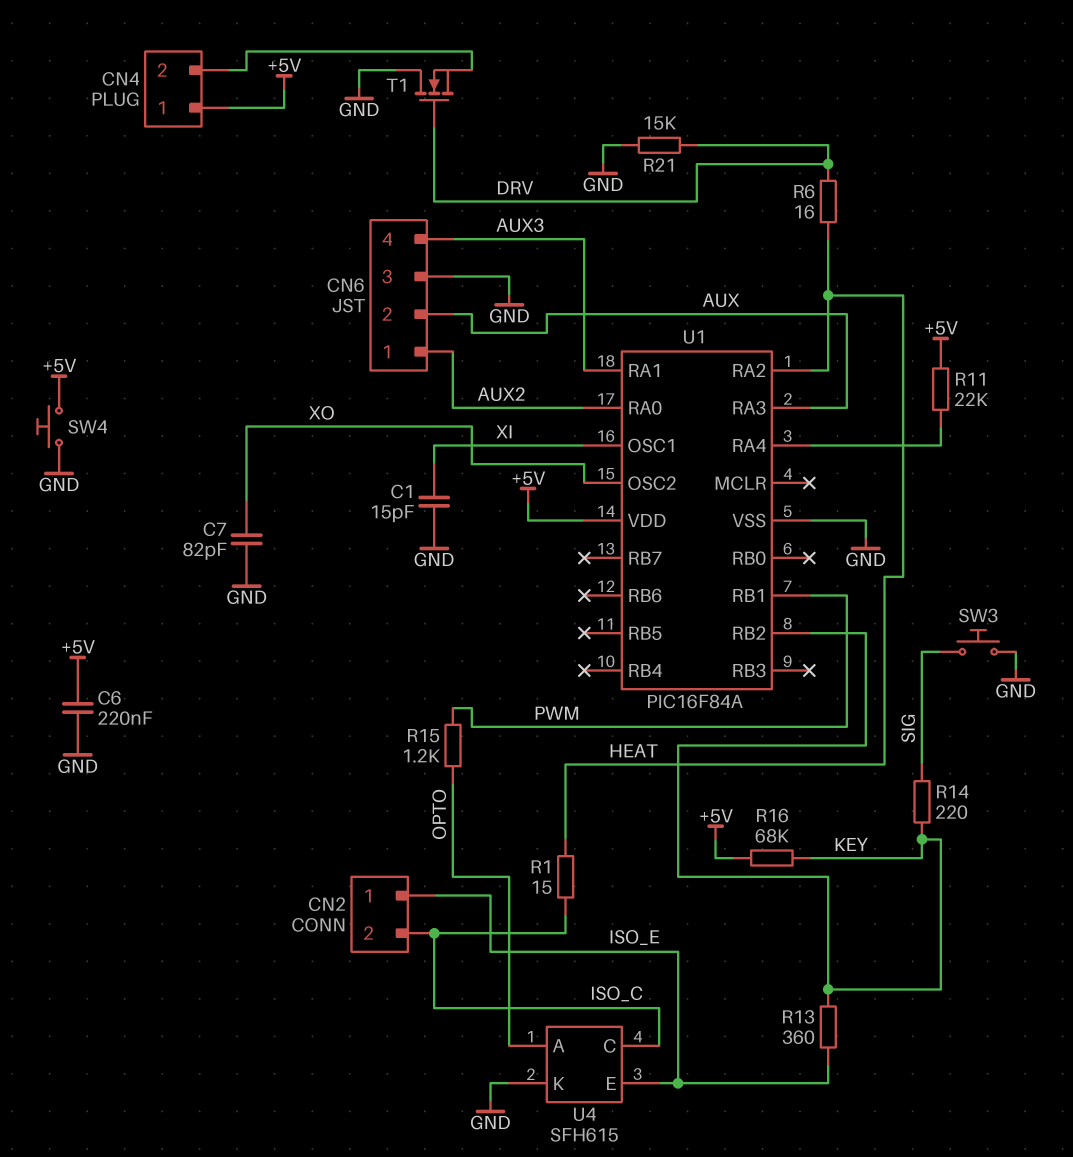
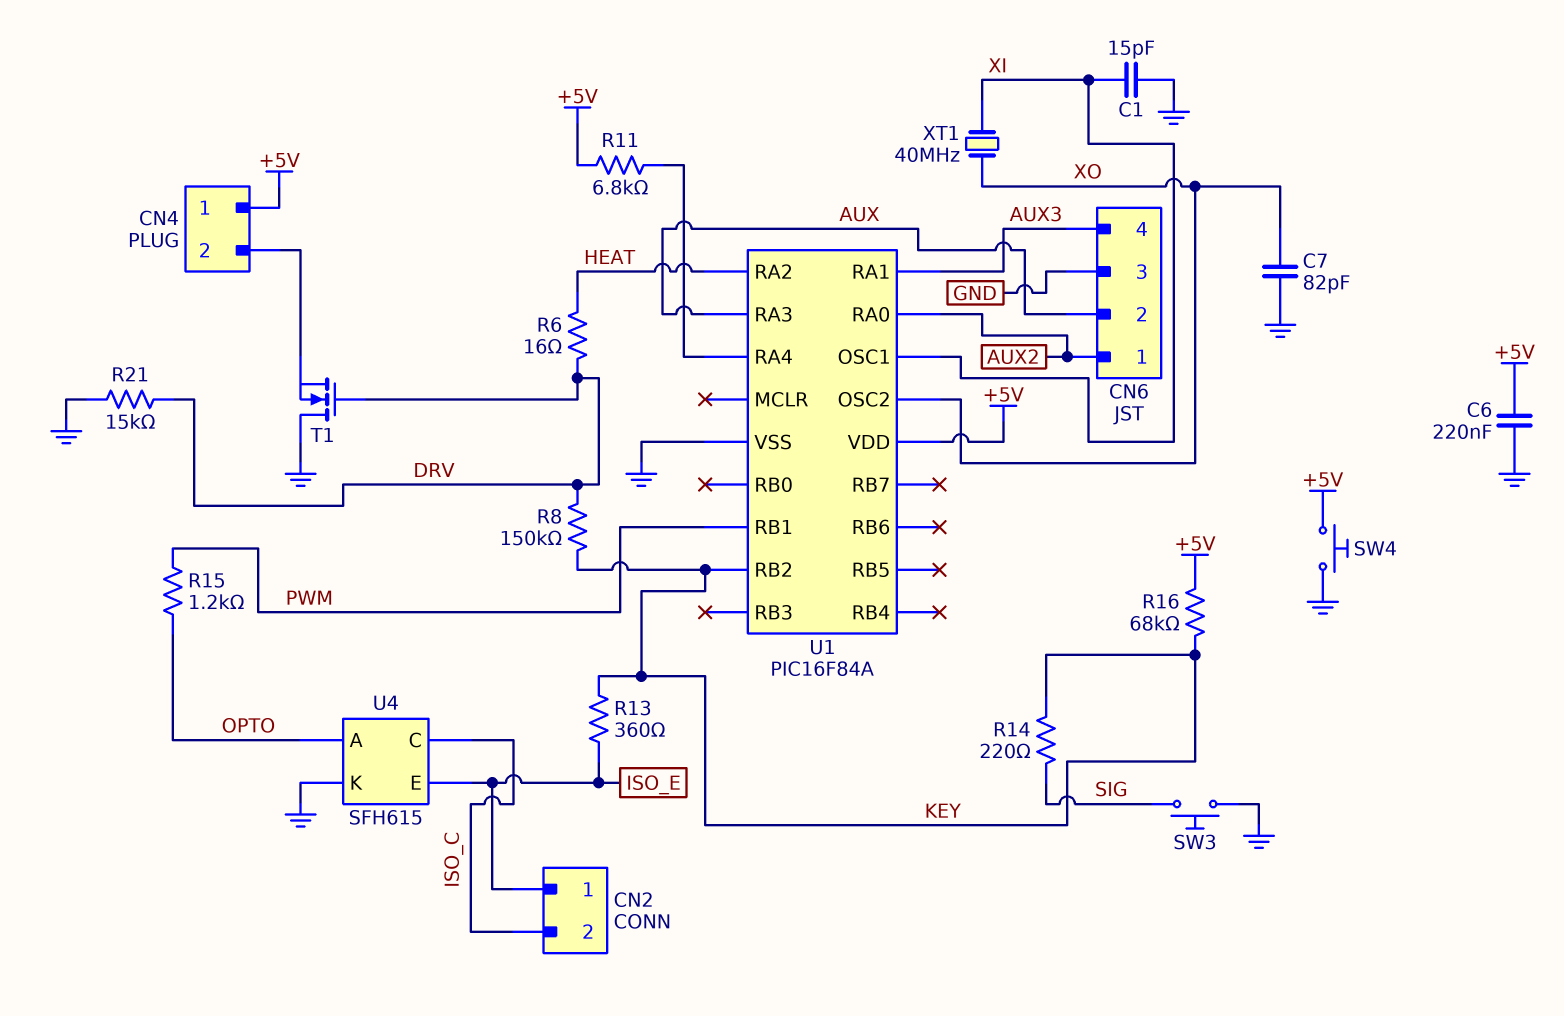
R1: 15 (HEAT, ISO_C) -> none
R8: none -> 150k (DRV, KEY)
R11: 22k (+5V, U1/RA4) -> 6.8k (+5V, U1/RA4)
XT1: none -> 40MHz (XI, XO)

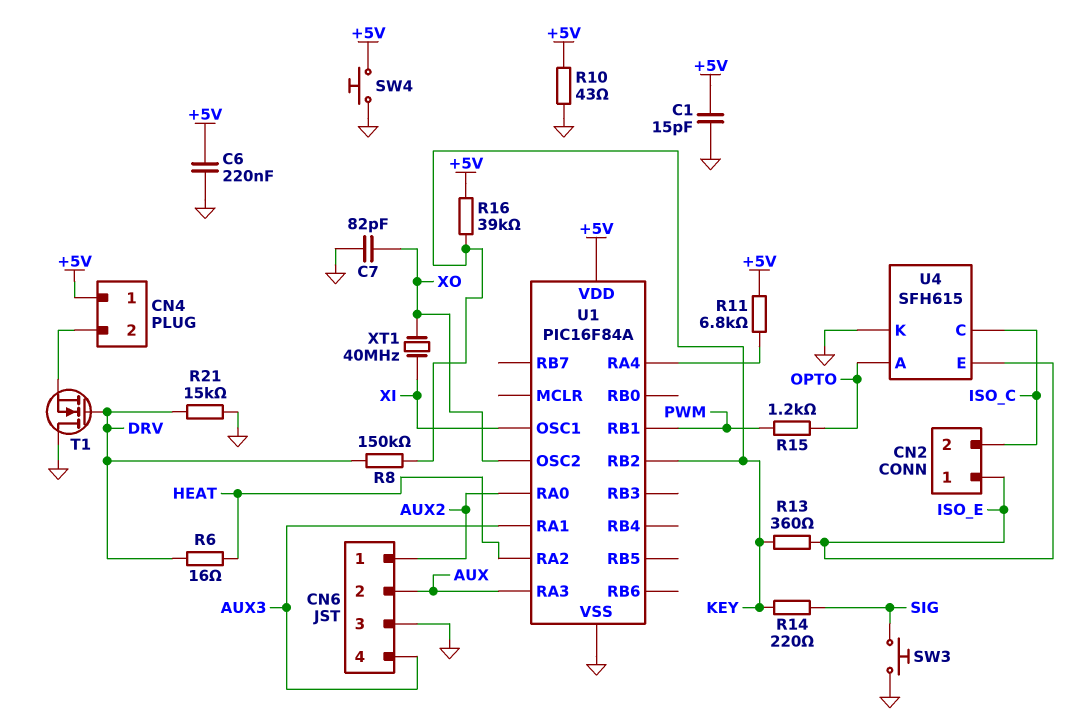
C1: 15pF (GND, XI) -> 15pF (+5V, GND)
R10: none -> 43 (+5V, GND)
R16: 68k (+5V, KEY) -> 39k (+5V, KEY)

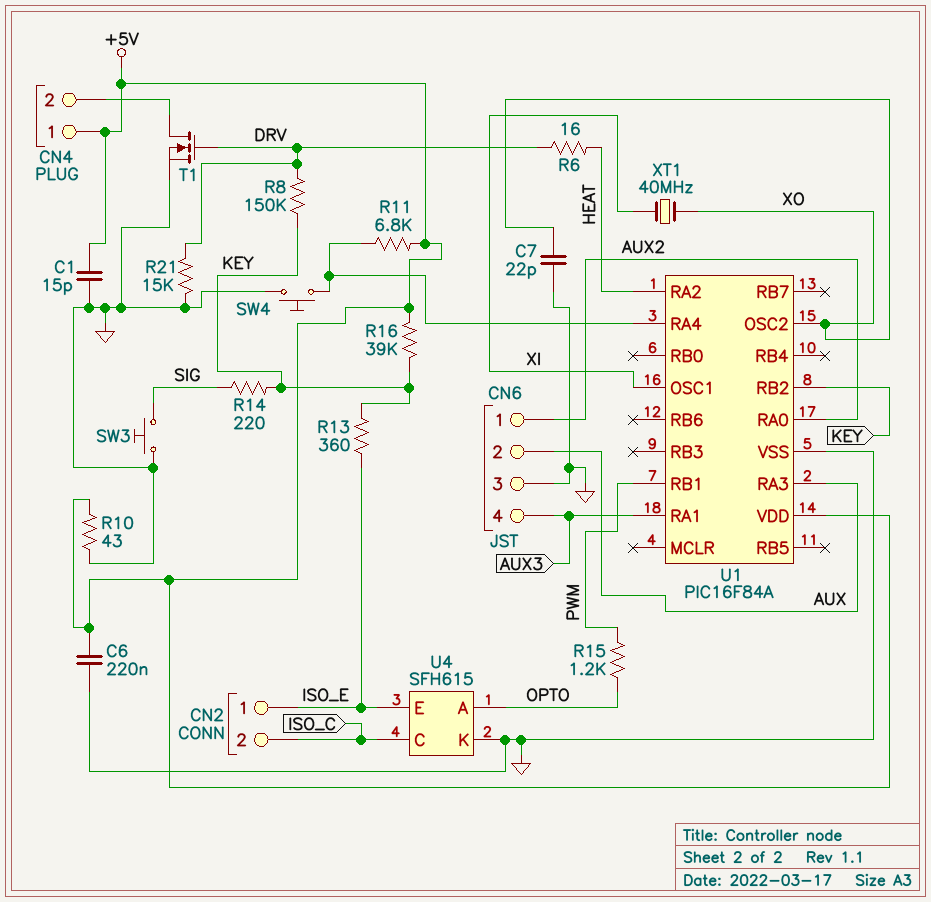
C7: 82pF (GND, XO) -> 22pF (GND, XO)
SW4: button (+5V, GND) -> button (GND, U1/RA4)
T1: NMOS (G DRV, D GND, S CN4/2) -> NMOS (G DRV, D CN4/2, S GND)

